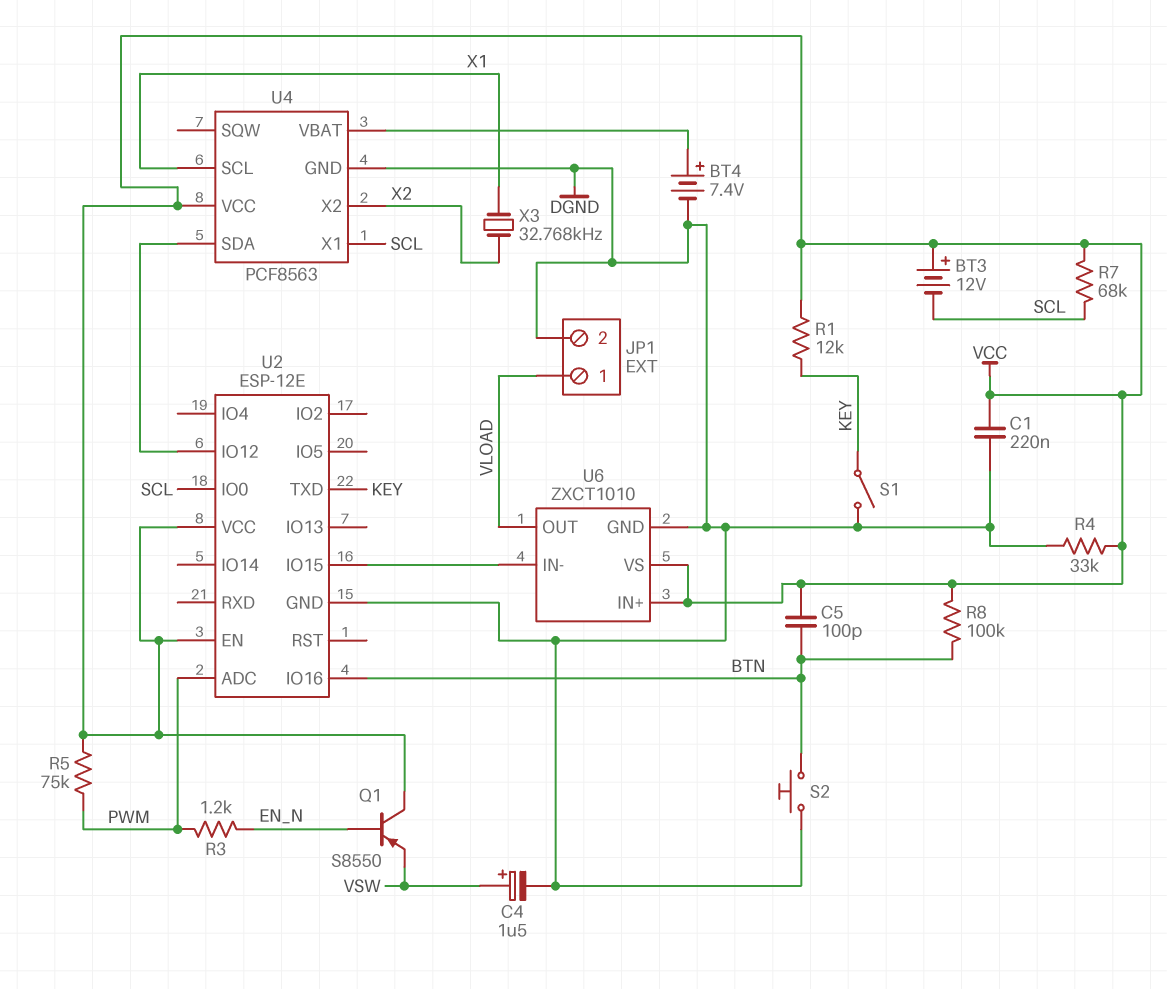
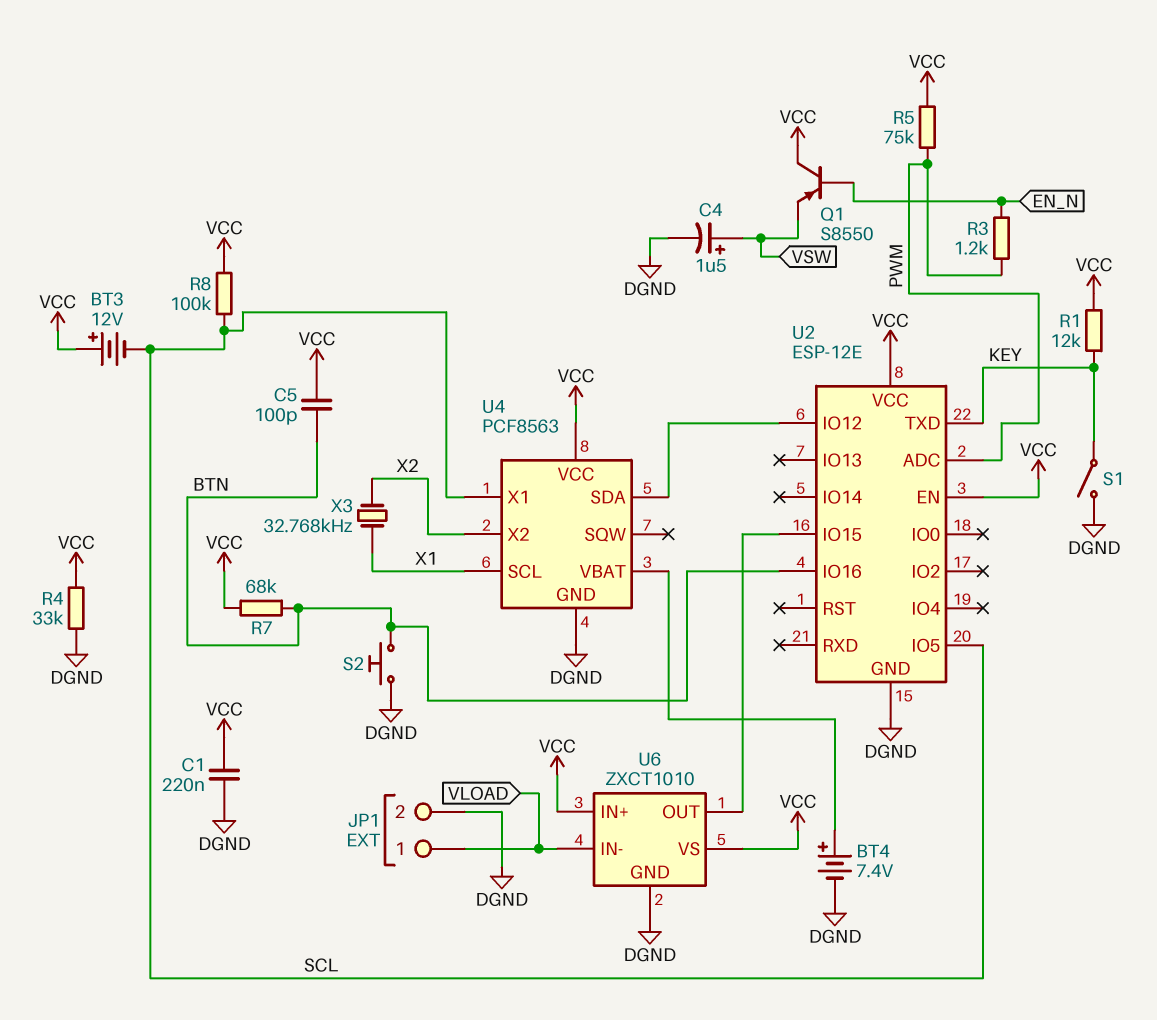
R7: 68k (SCL, VCC) -> 68k (BTN, VCC)
R8: 100k (BTN, VCC) -> 100k (SCL, VCC)
U2 pin IO0: SCL -> none
U2 pin IO5: none -> SCL
U6 pin IN-: U2/IO15 -> VLOAD
U6 pin OUT: VLOAD -> U2/IO15

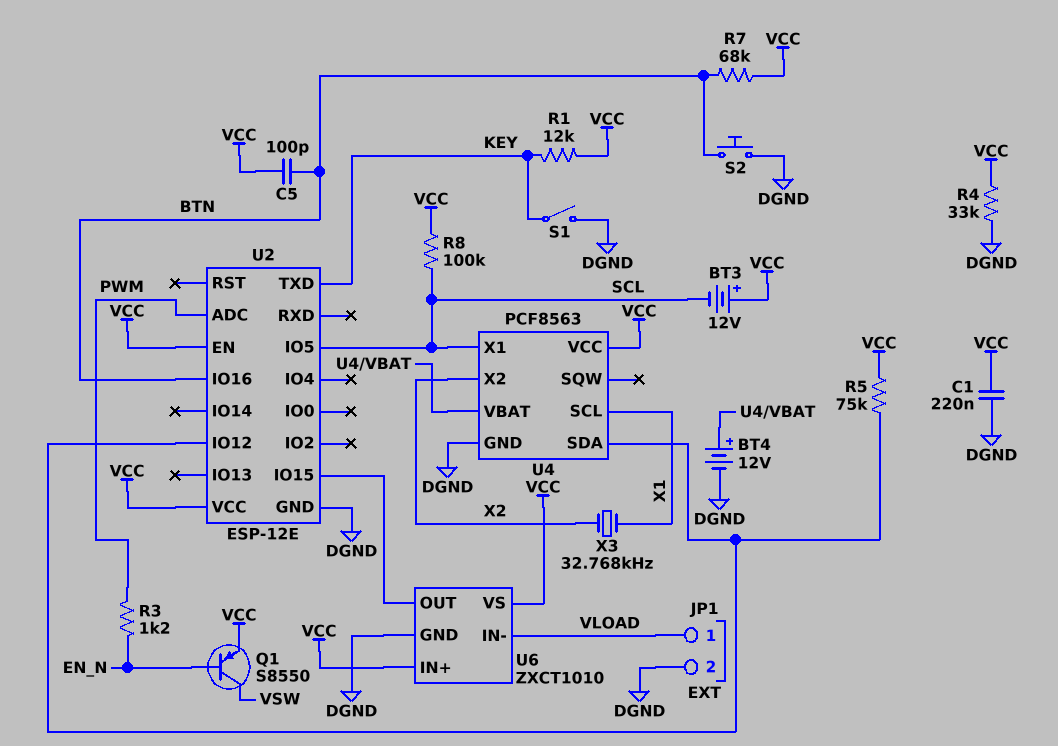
BT4: 7.4V (plus U4/VBAT, minus DGND) -> 12V (plus U4/VBAT, minus DGND)
C4: 1.5uF (plus VSW, minus DGND) -> none
Q1: PNP S8550 (B EN_N, C VCC, E VSW) -> PNP S8550 (B EN_N, C VSW, E VCC)
R5: 75k (PWM, VCC) -> 75k (U2/IO12, VCC)

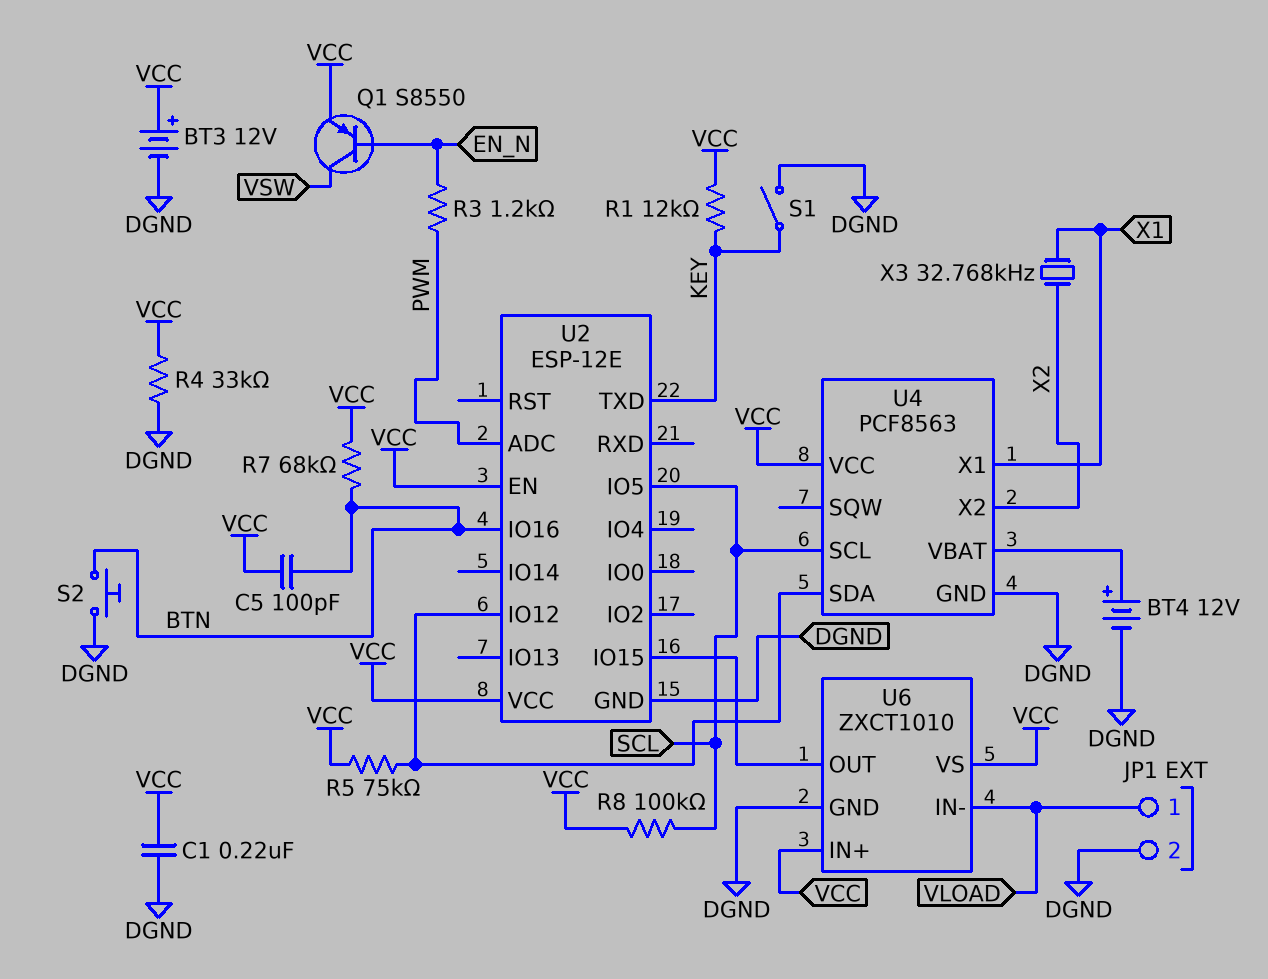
BT3: 12V (plus VCC, minus SCL) -> 12V (plus VCC, minus DGND)
U4 pin SCL: X1 -> SCL
U4 pin X1: SCL -> X1

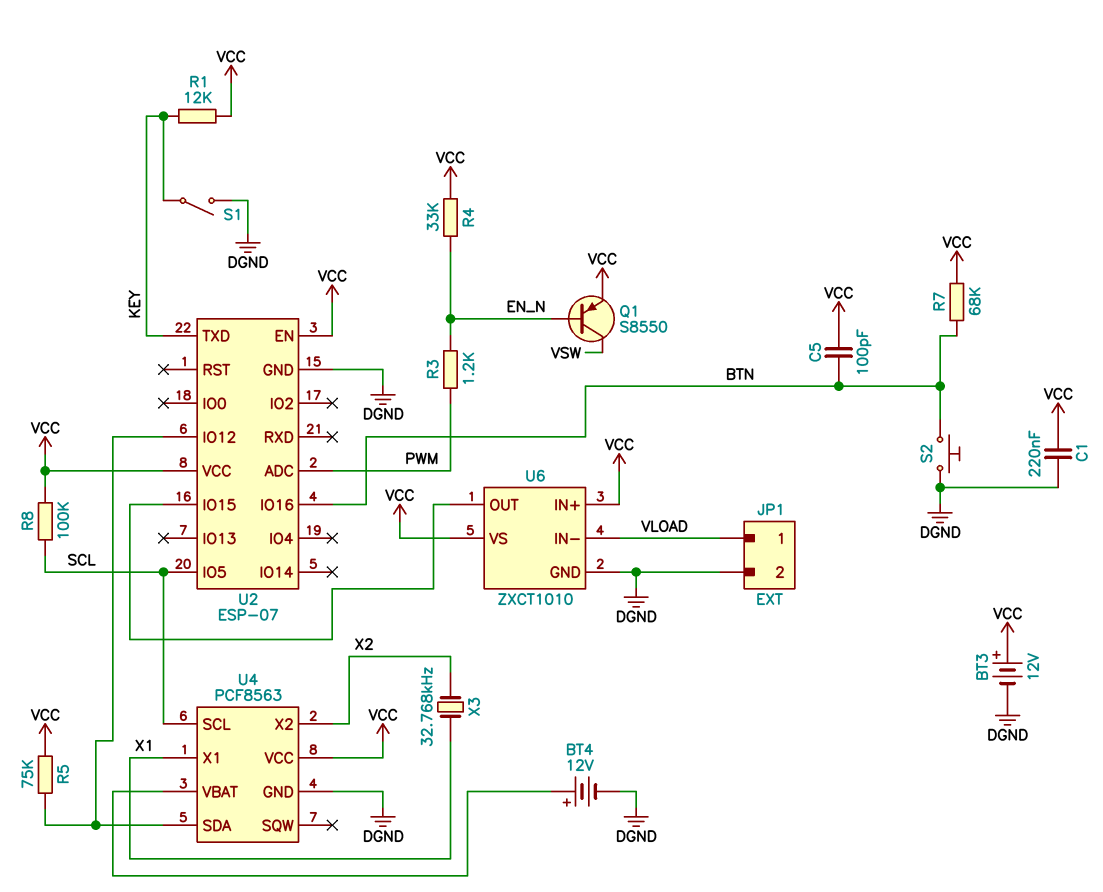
R4: 33k (DGND, VCC) -> 33k (EN_N, VCC)
U2: ESP-12E -> ESP-07

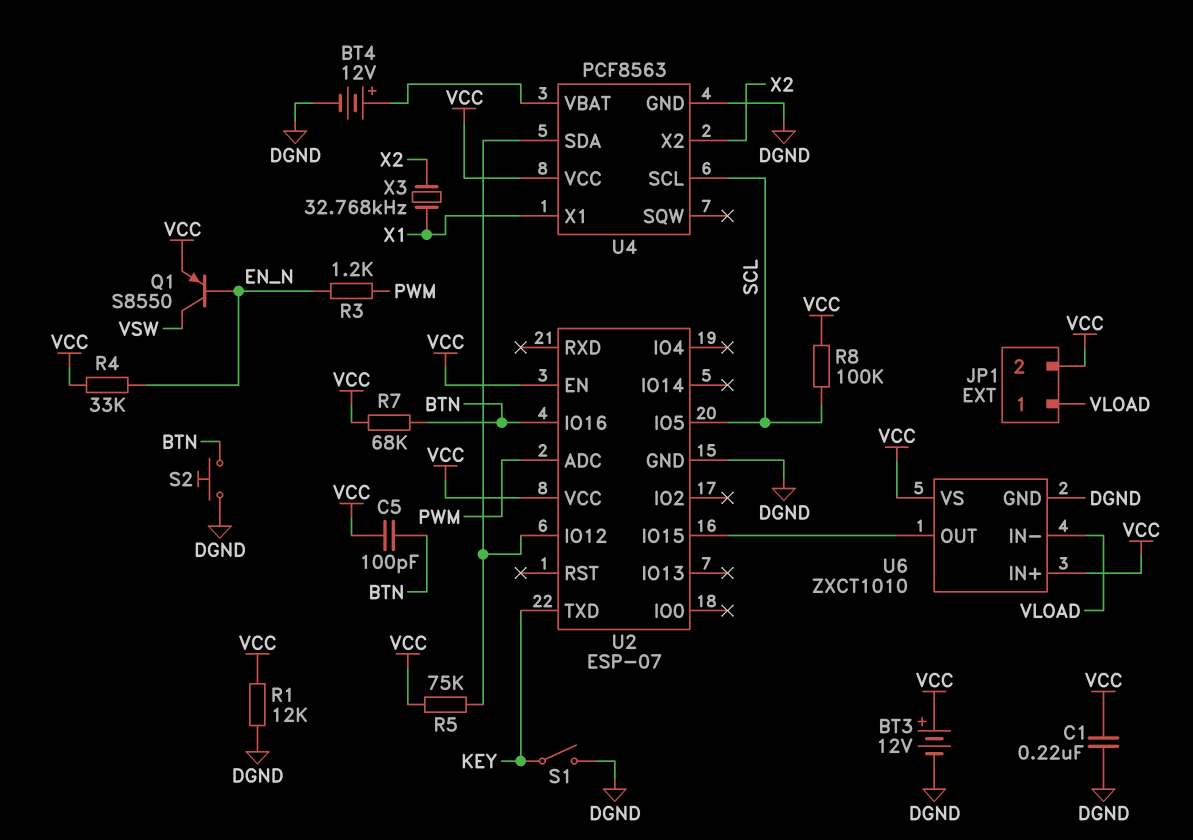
JP1 pin 2: DGND -> VCC
R1: 12k (KEY, VCC) -> 12k (DGND, VCC)

